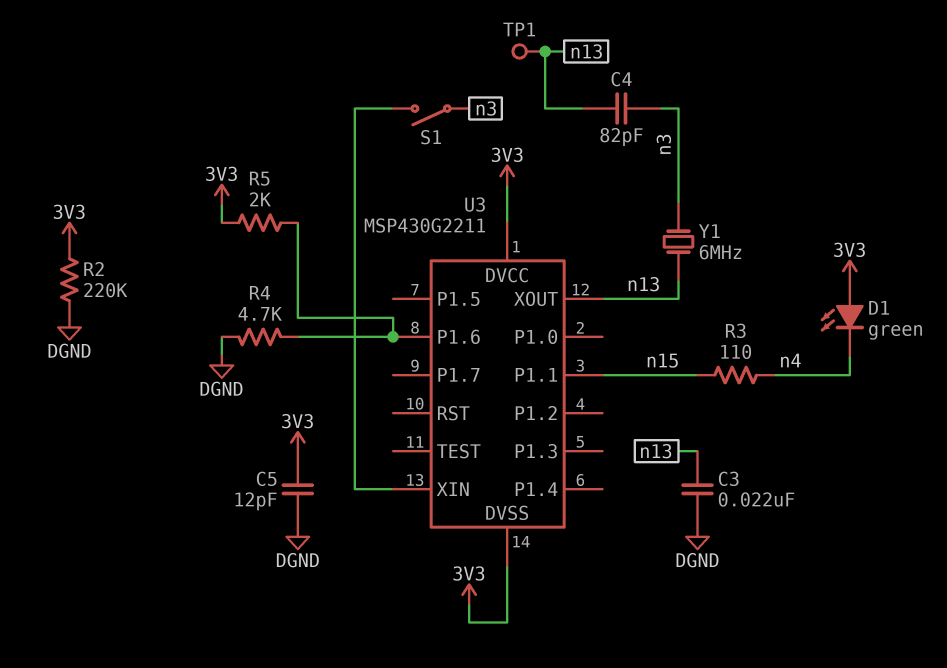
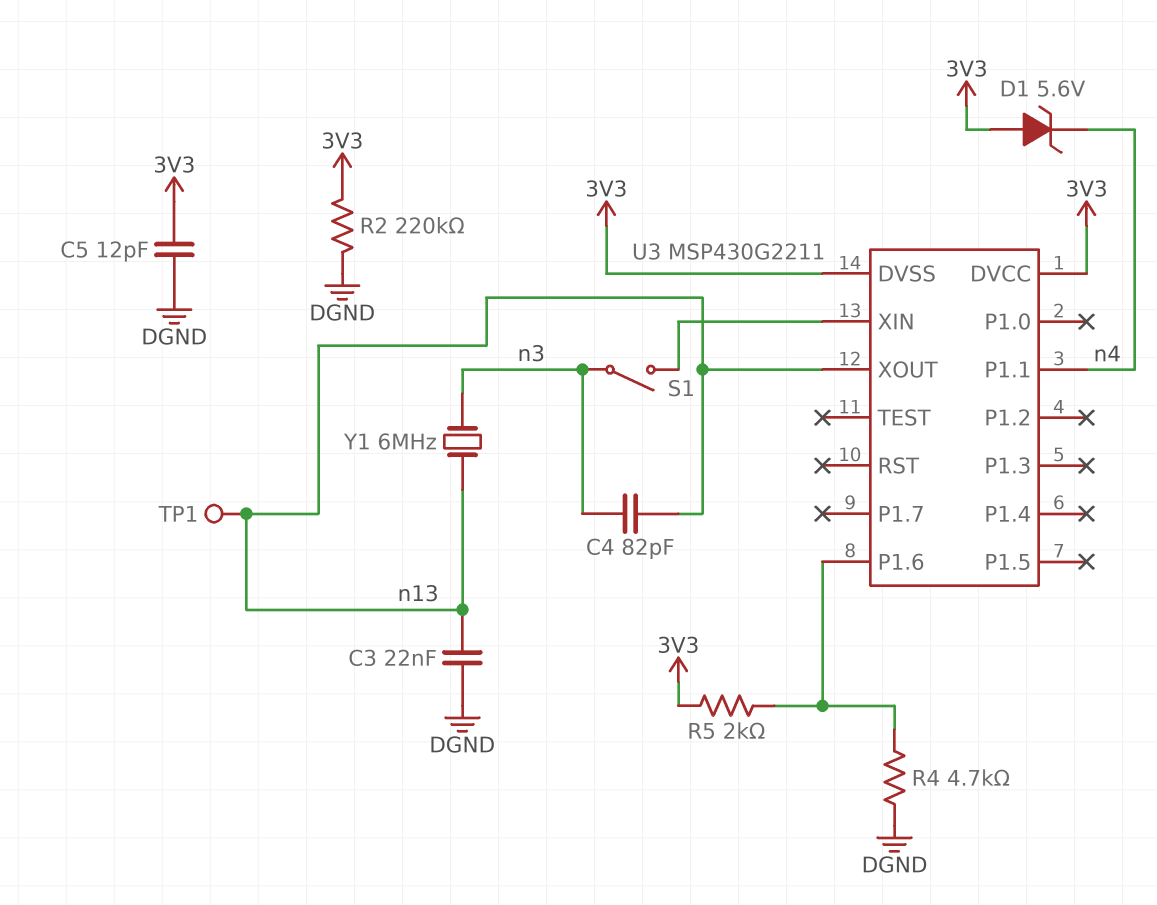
D1: LED green (A 3V3, K n4) -> zener 5.6V (A 3V3, K n4)
R3: 110 (n4, n15) -> none
U3 pin P1.1: n15 -> n4

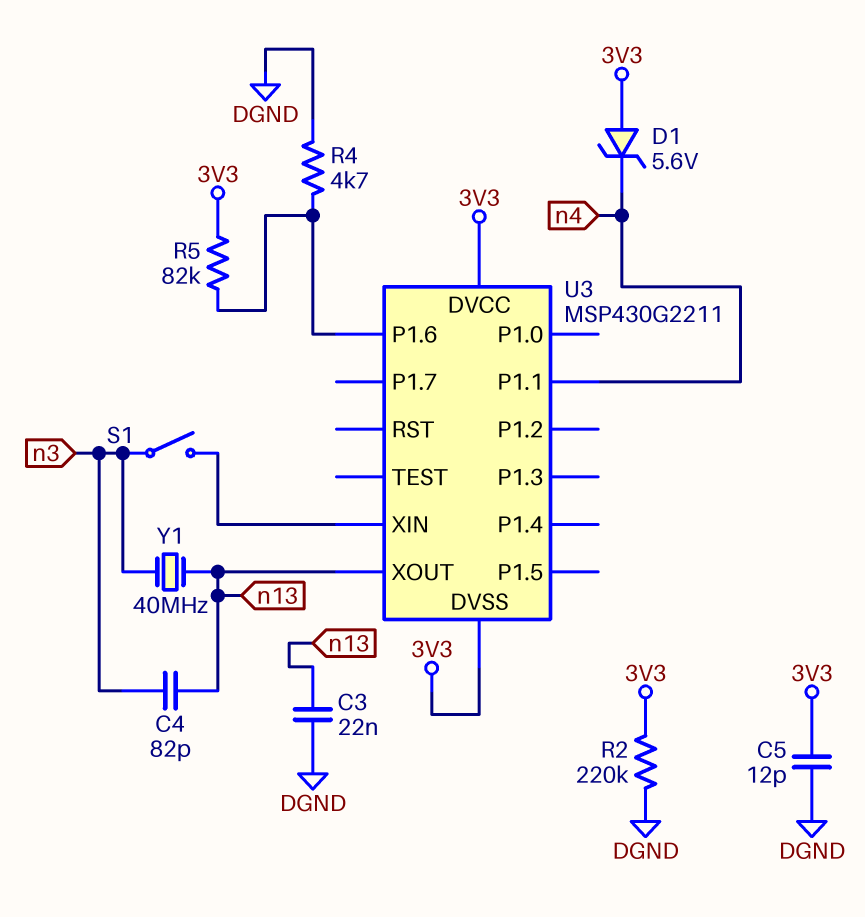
R5: 2k (3V3, U3/P1.6) -> 82k (3V3, U3/P1.6)
TP1: test point (n13) -> none
Y1: 6MHz (n3, n13) -> 40MHz (n3, n13)

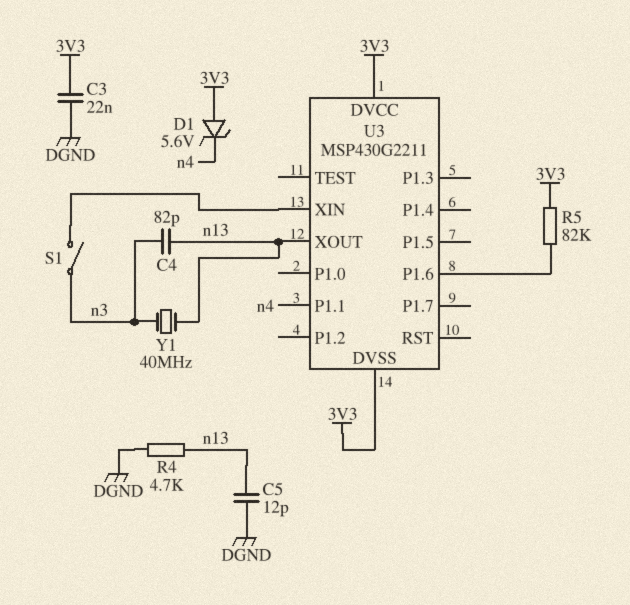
C3: 22nF (DGND, n13) -> 22nF (3V3, DGND)
C5: 12pF (3V3, DGND) -> 12pF (DGND, n13)
R2: 220k (3V3, DGND) -> none
R4: 4.7k (DGND, U3/P1.6) -> 4.7k (DGND, n13)

